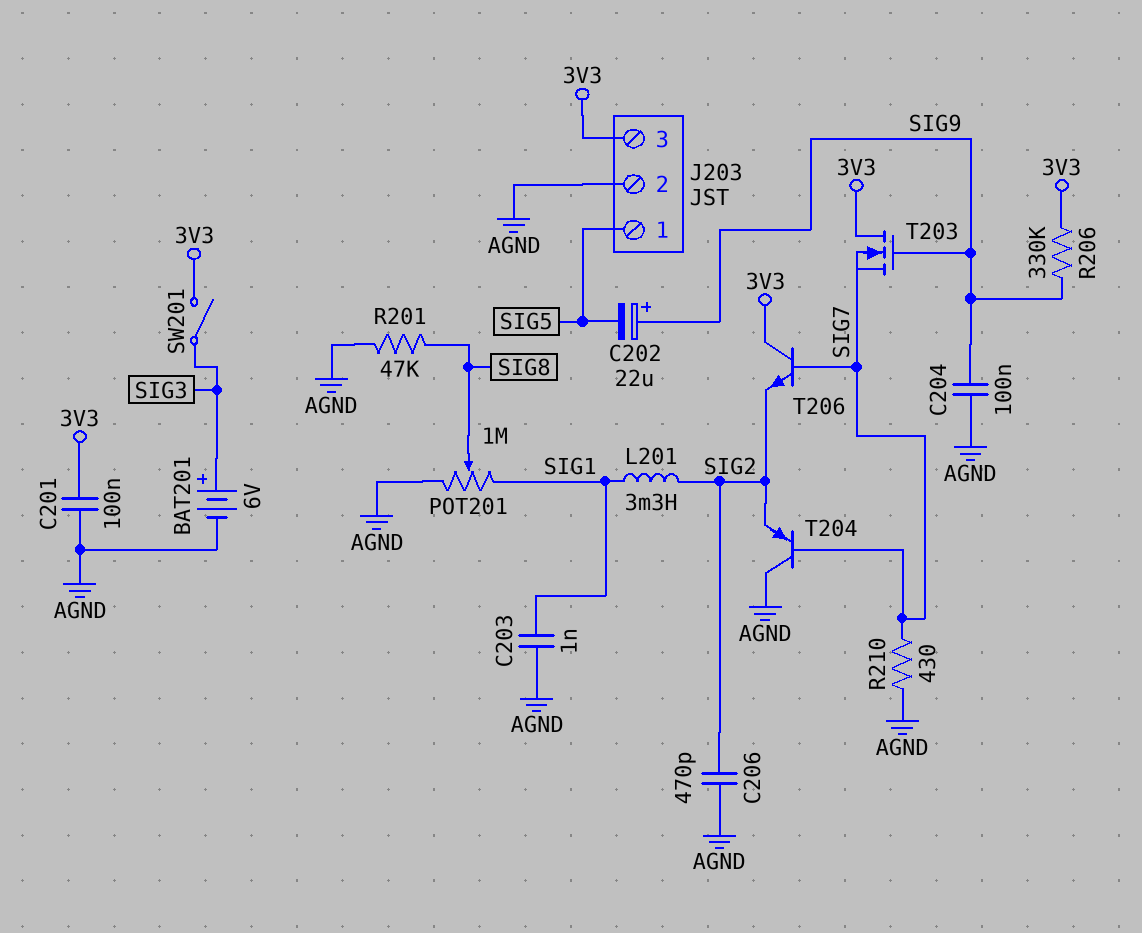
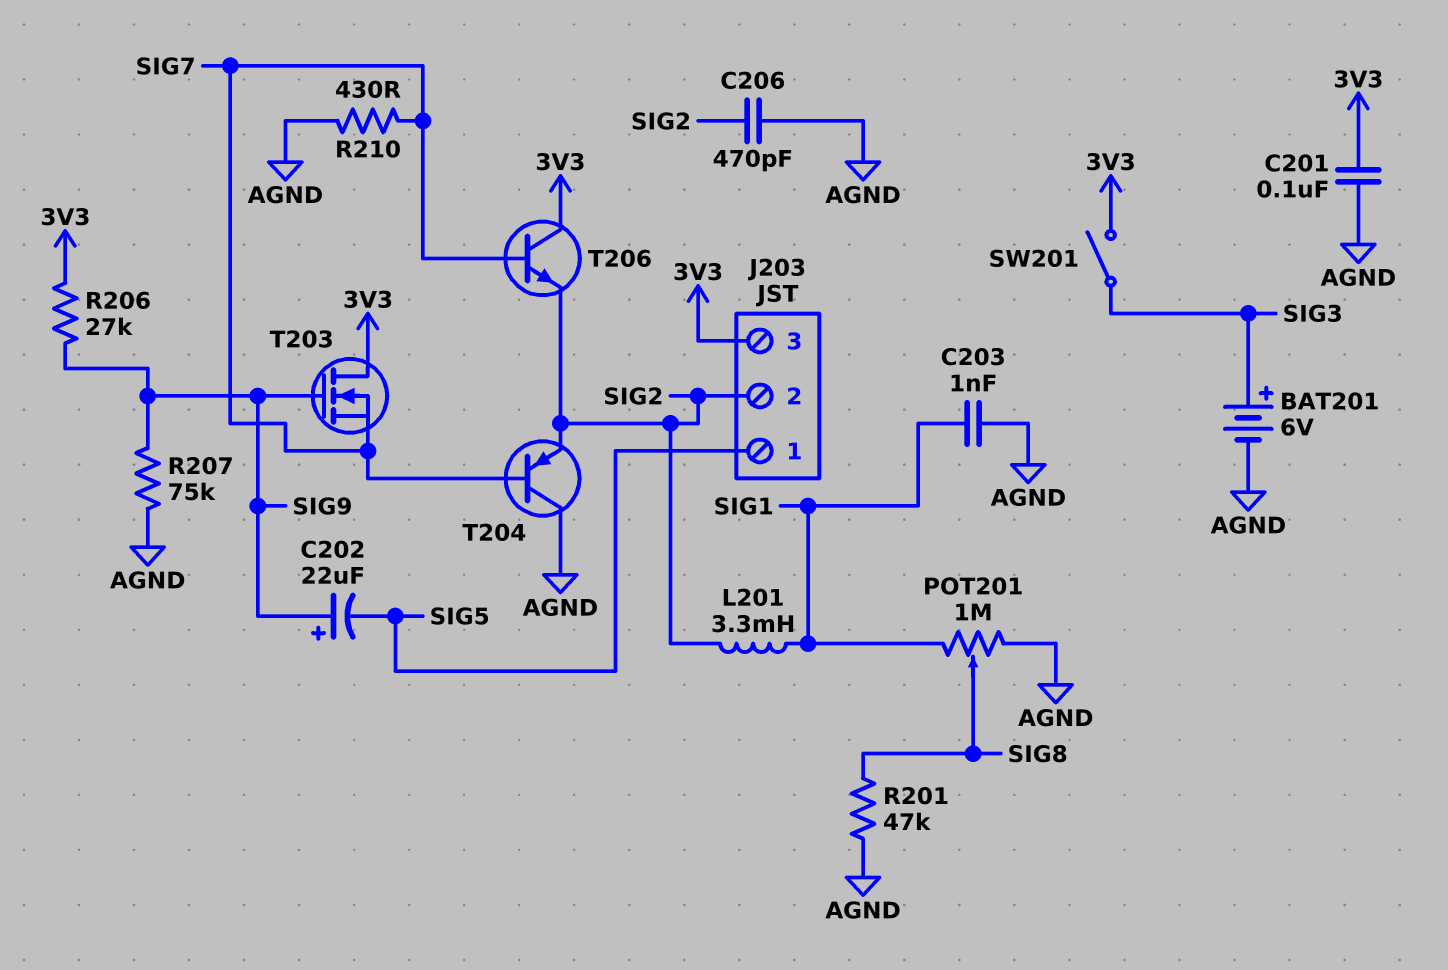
C204: 100nF (AGND, SIG9) -> none
J203 pin 2: AGND -> SIG2
R206: 330k (3V3, SIG9) -> 27k (3V3, SIG9)
R207: none -> 75k (AGND, SIG9)

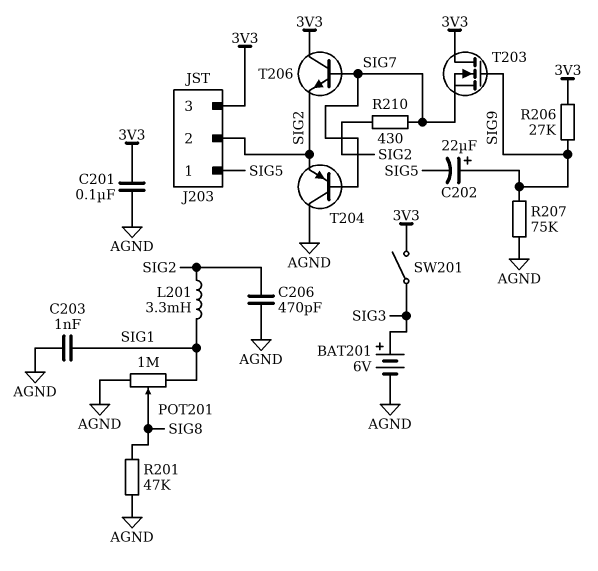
R210: 430 (AGND, SIG7) -> 430 (SIG2, SIG7)

